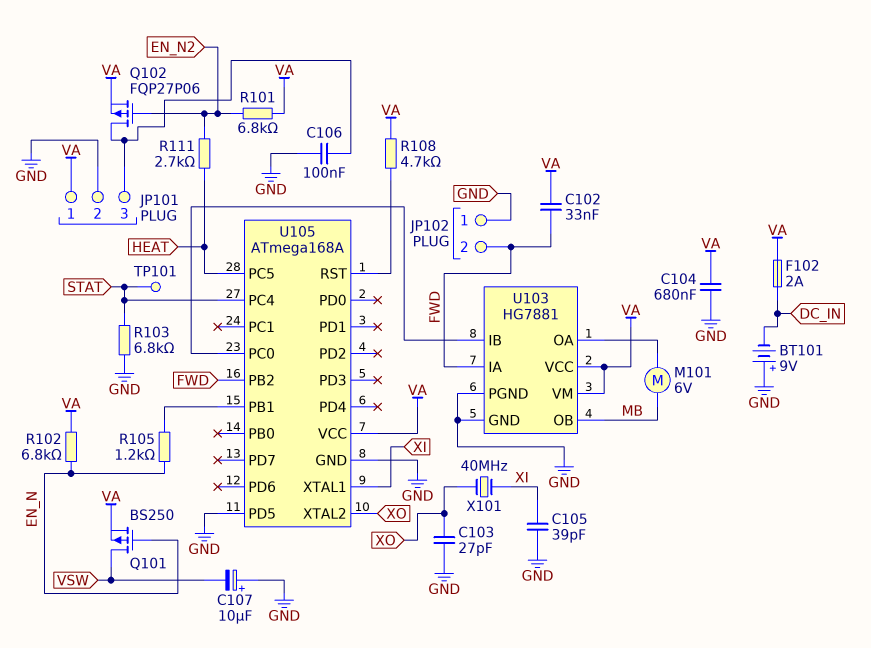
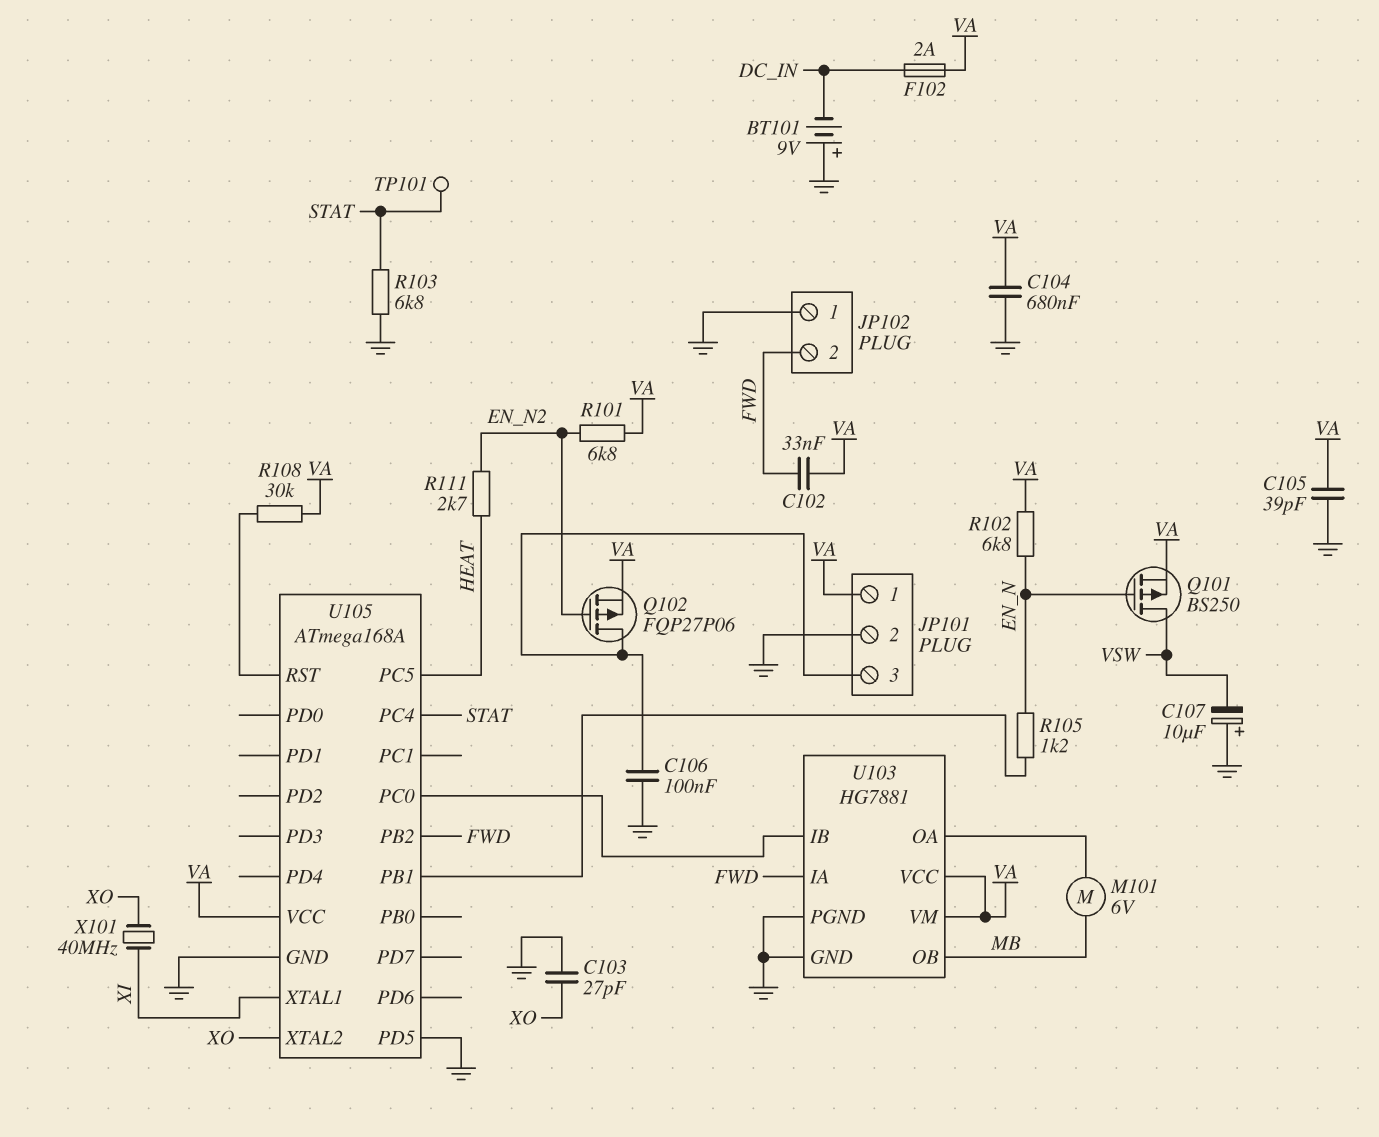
C105: 39pF (GND, XI) -> 39pF (GND, VA)
R108: 4.7k (U105/RST, VA) -> 30k (U105/RST, VA)

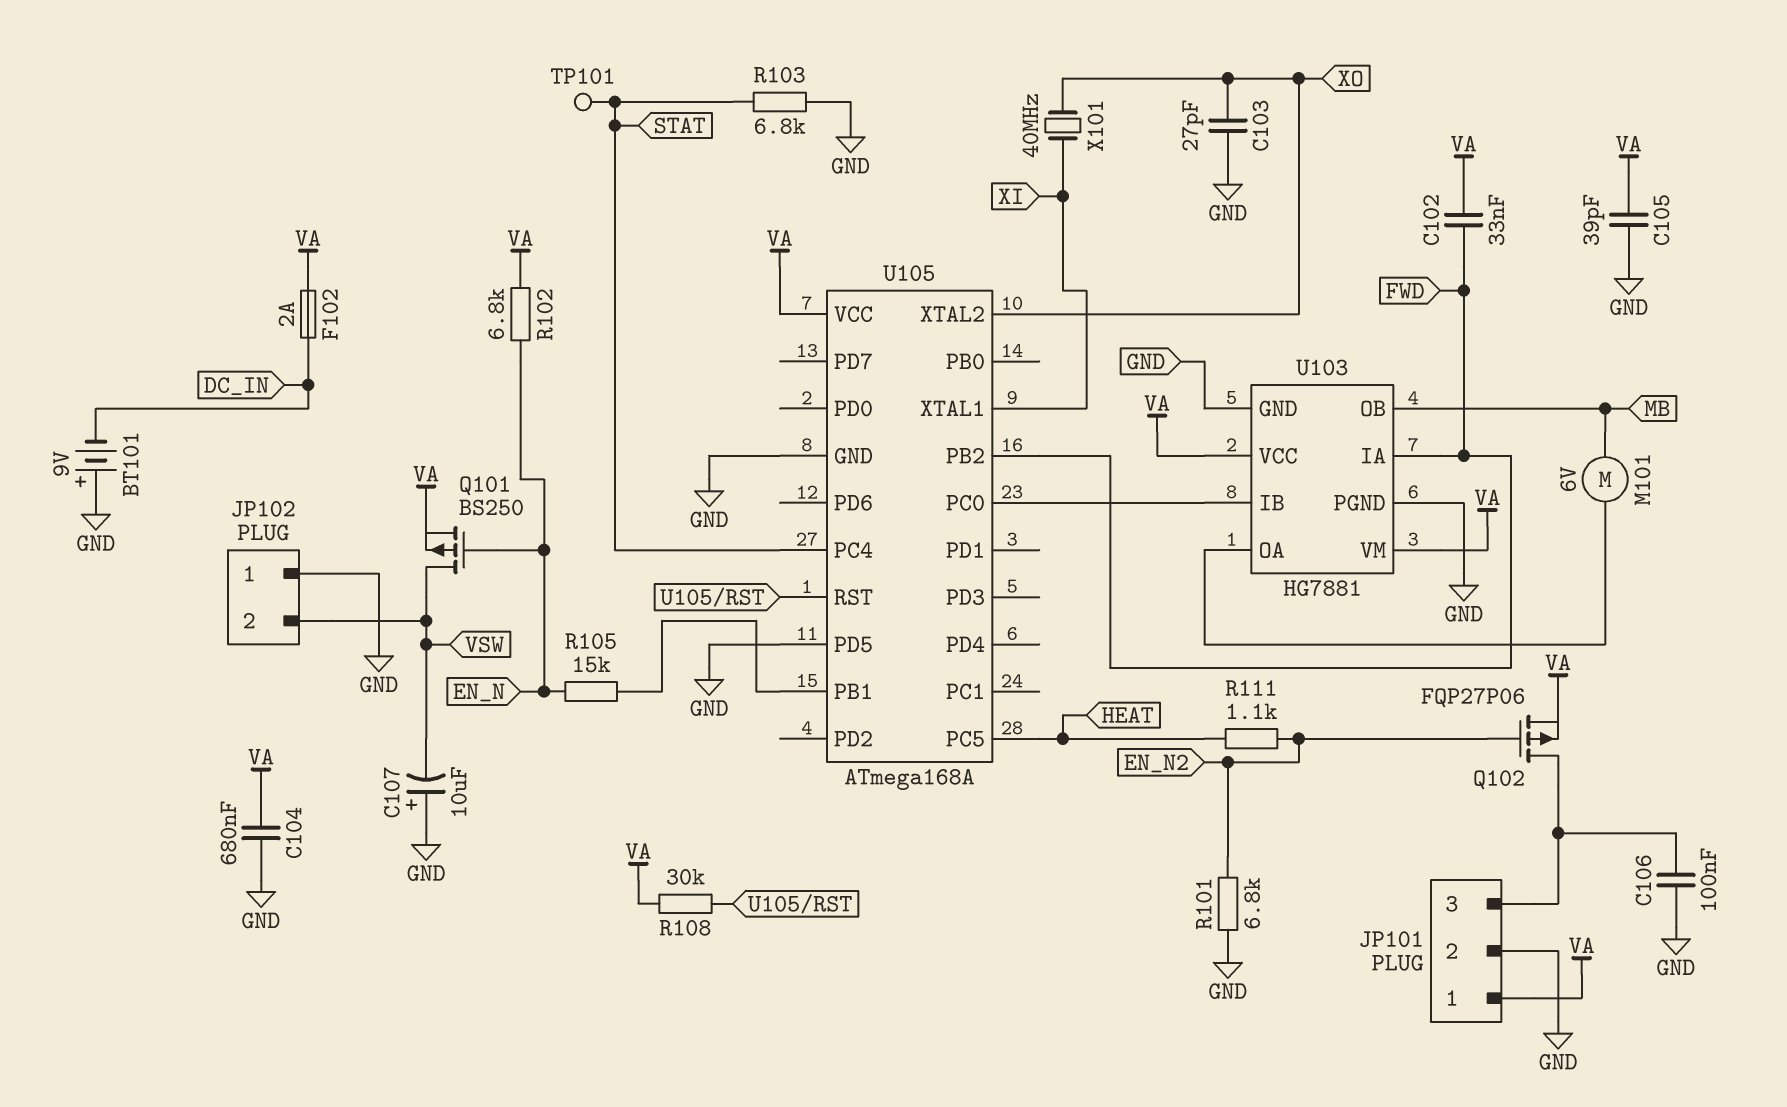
JP102 pin 2: FWD -> VSW
R101: 6.8k (EN_N2, VA) -> 6.8k (EN_N2, GND)
R105: 1.2k (EN_N, U105/PB1) -> 15k (EN_N, U105/PB1)
R111: 2.7k (EN_N2, HEAT) -> 1.1k (EN_N2, HEAT)

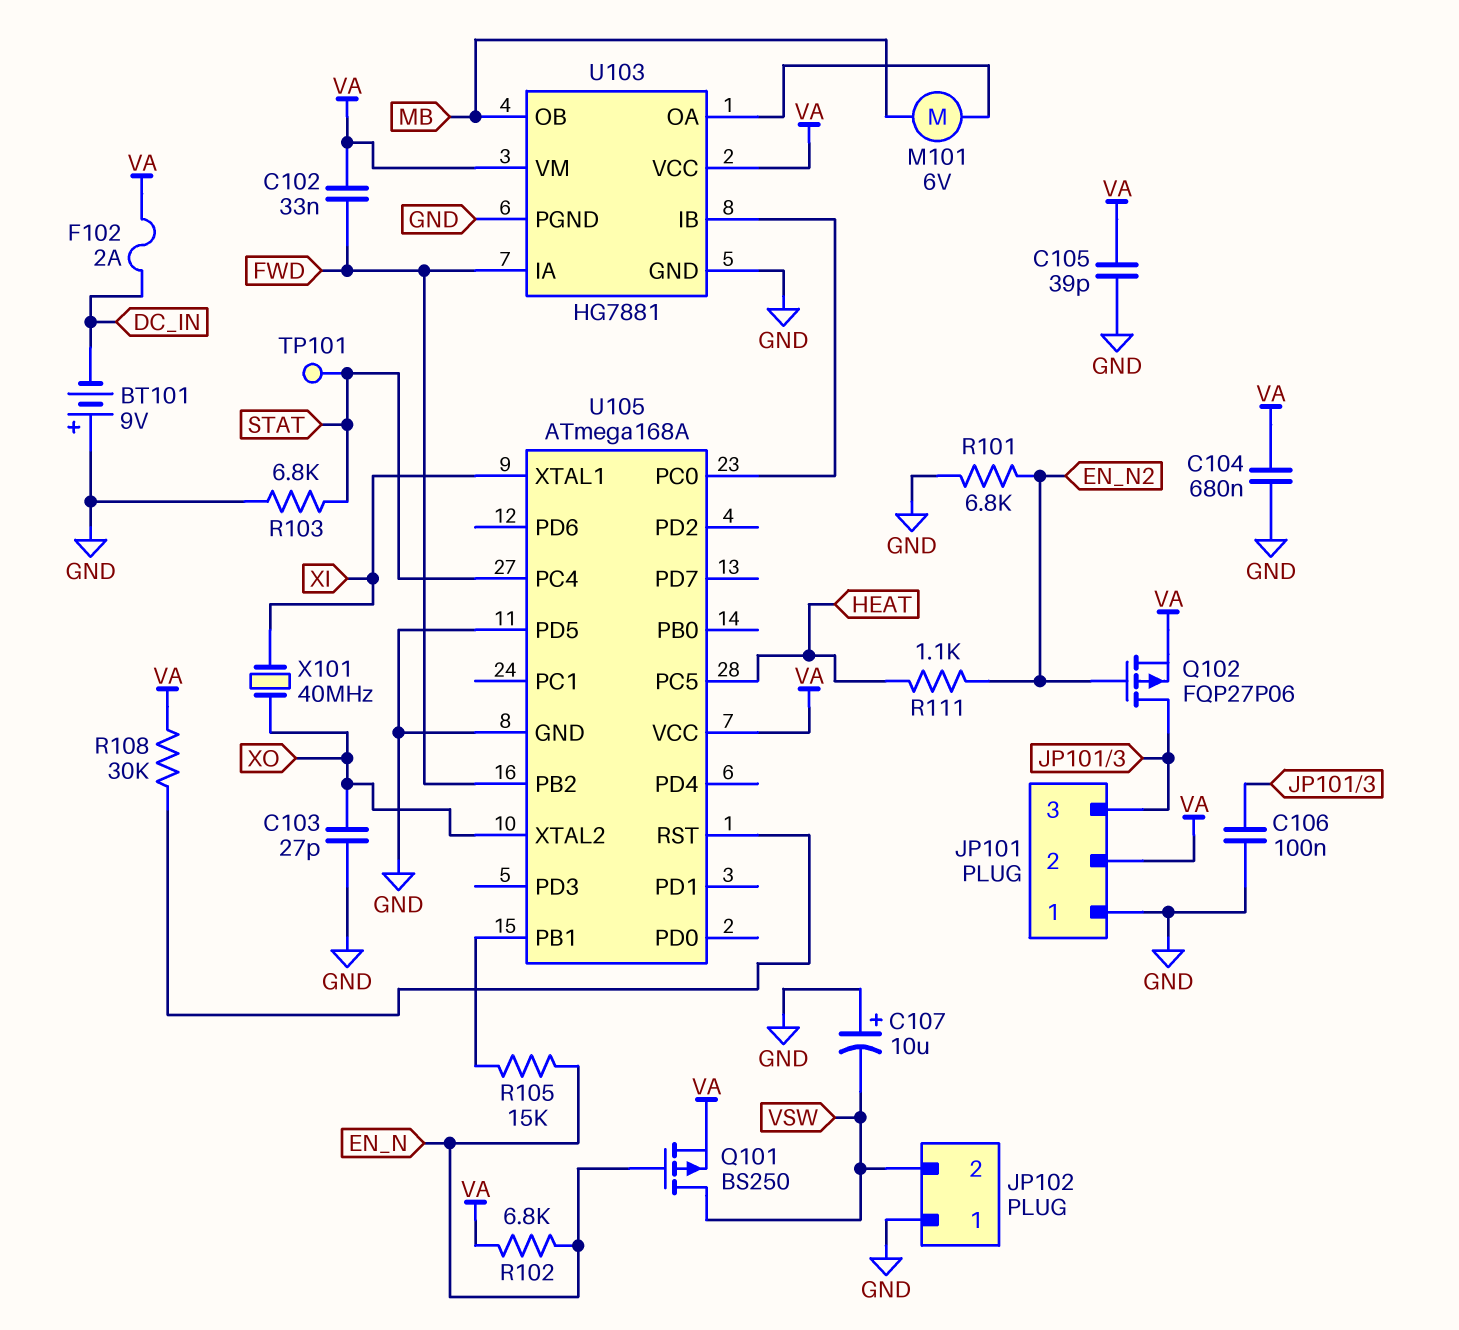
JP101 pin 1: VA -> GND
JP101 pin 2: GND -> VA

